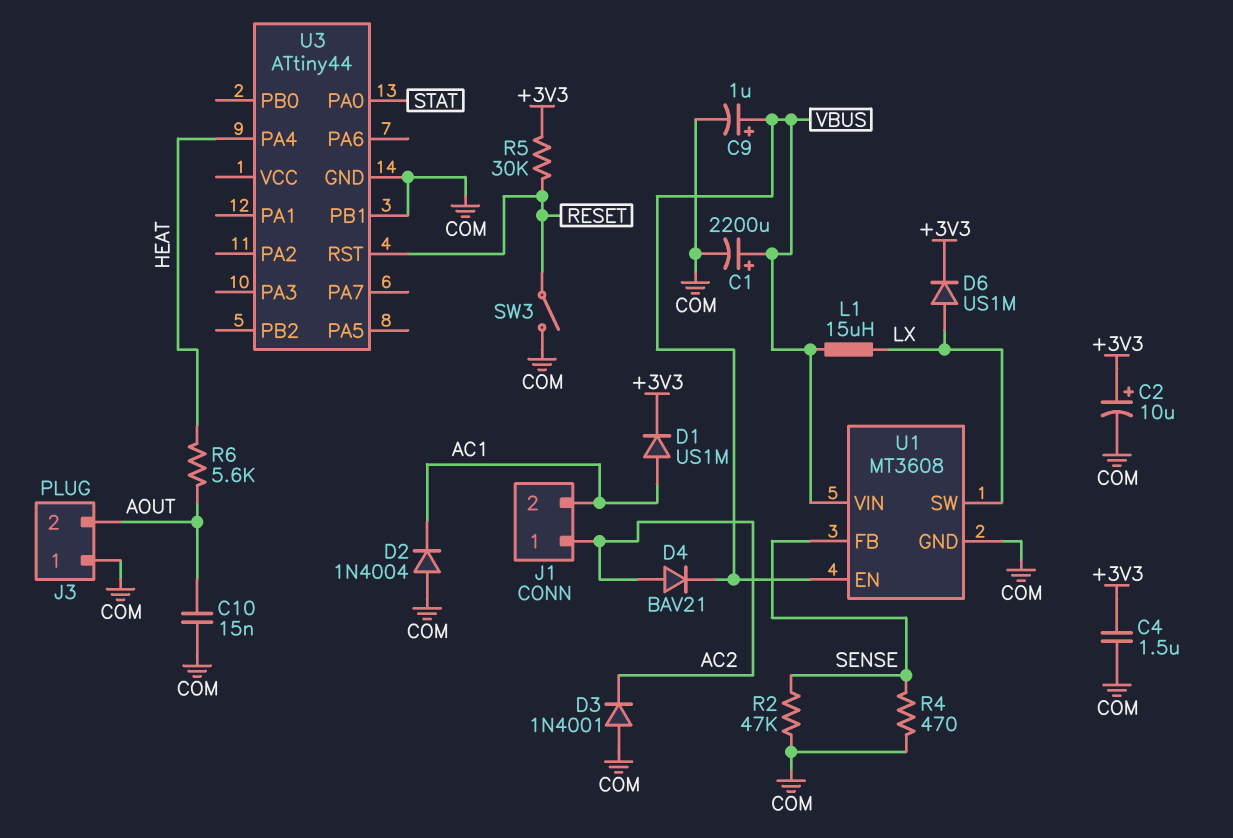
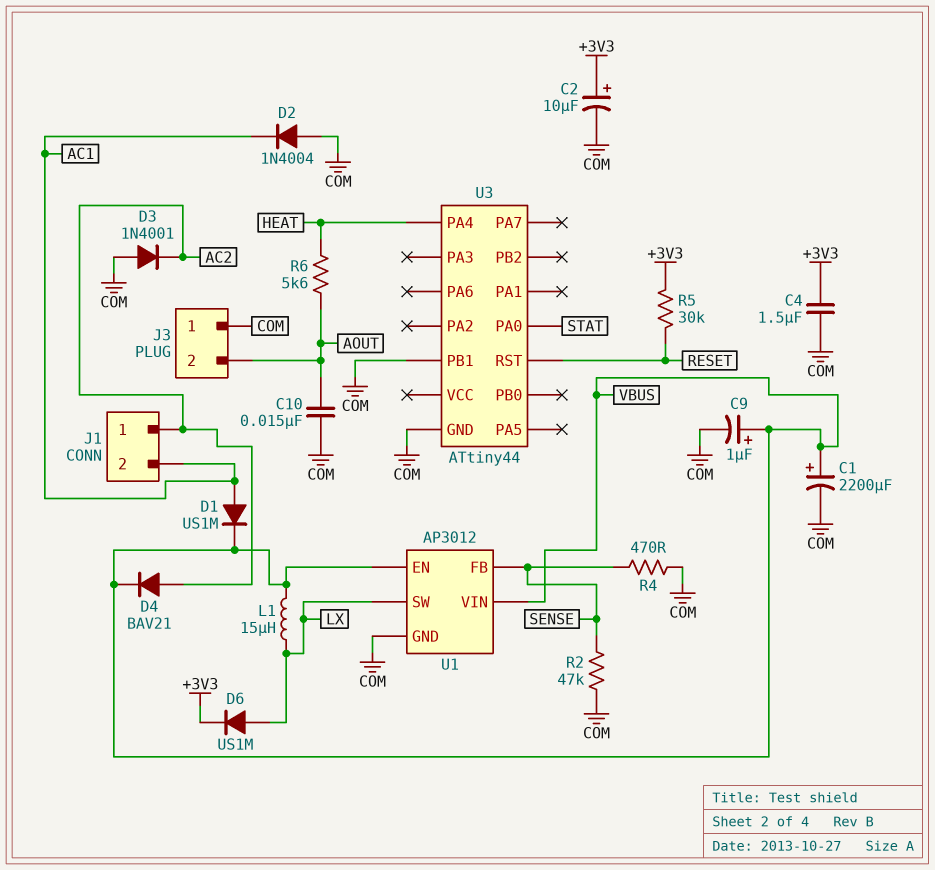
D1: diode US1M (A AC1, K +3V3) -> diode US1M (A AC1, K VBUS)
SW3: switch (COM, RESET) -> none
U1: MT3608 -> AP3012

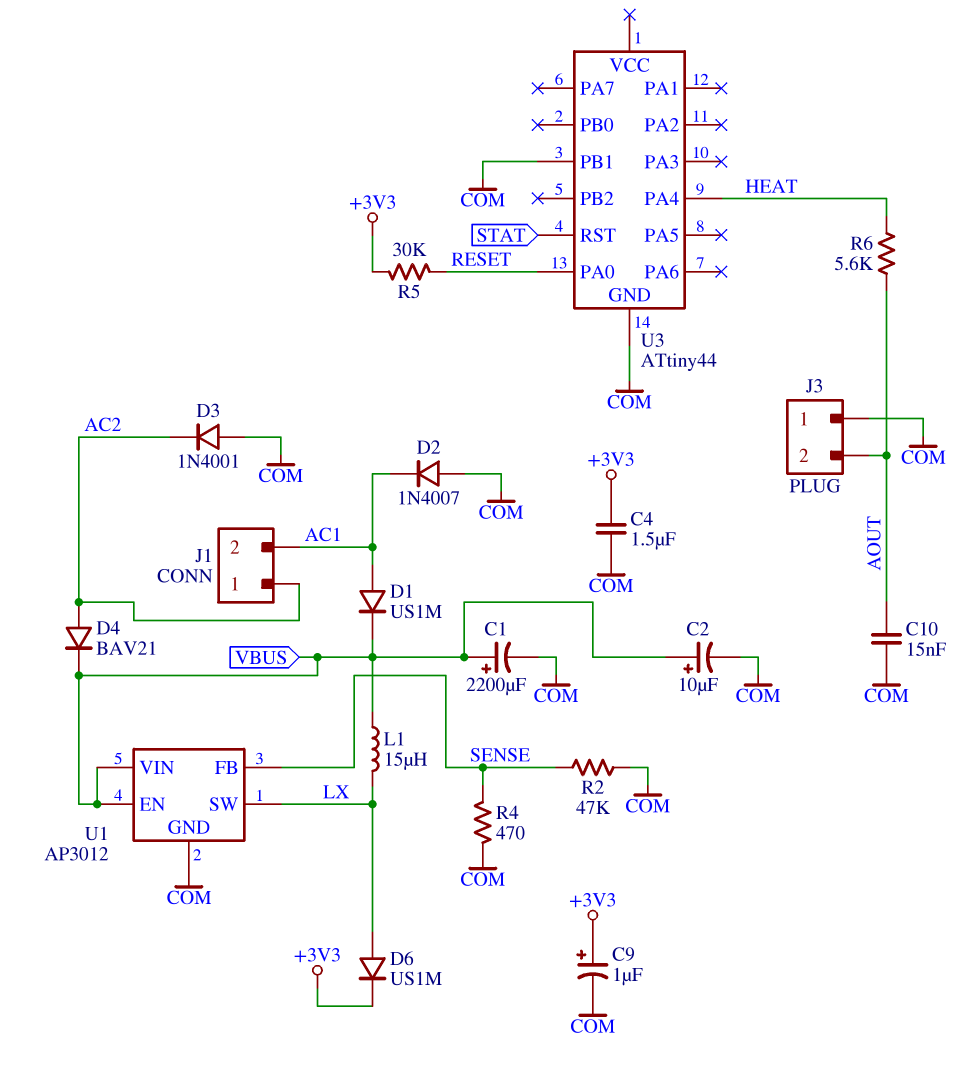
C2: 10uF (plus +3V3, minus COM) -> 10uF (plus VBUS, minus COM)
C9: 1uF (plus VBUS, minus COM) -> 1uF (plus +3V3, minus COM)
D2: diode 1N4004 (A COM, K AC1) -> diode 1N4007 (A COM, K AC1)
U3 pin PA0: STAT -> RESET
U3 pin RST: RESET -> STAT

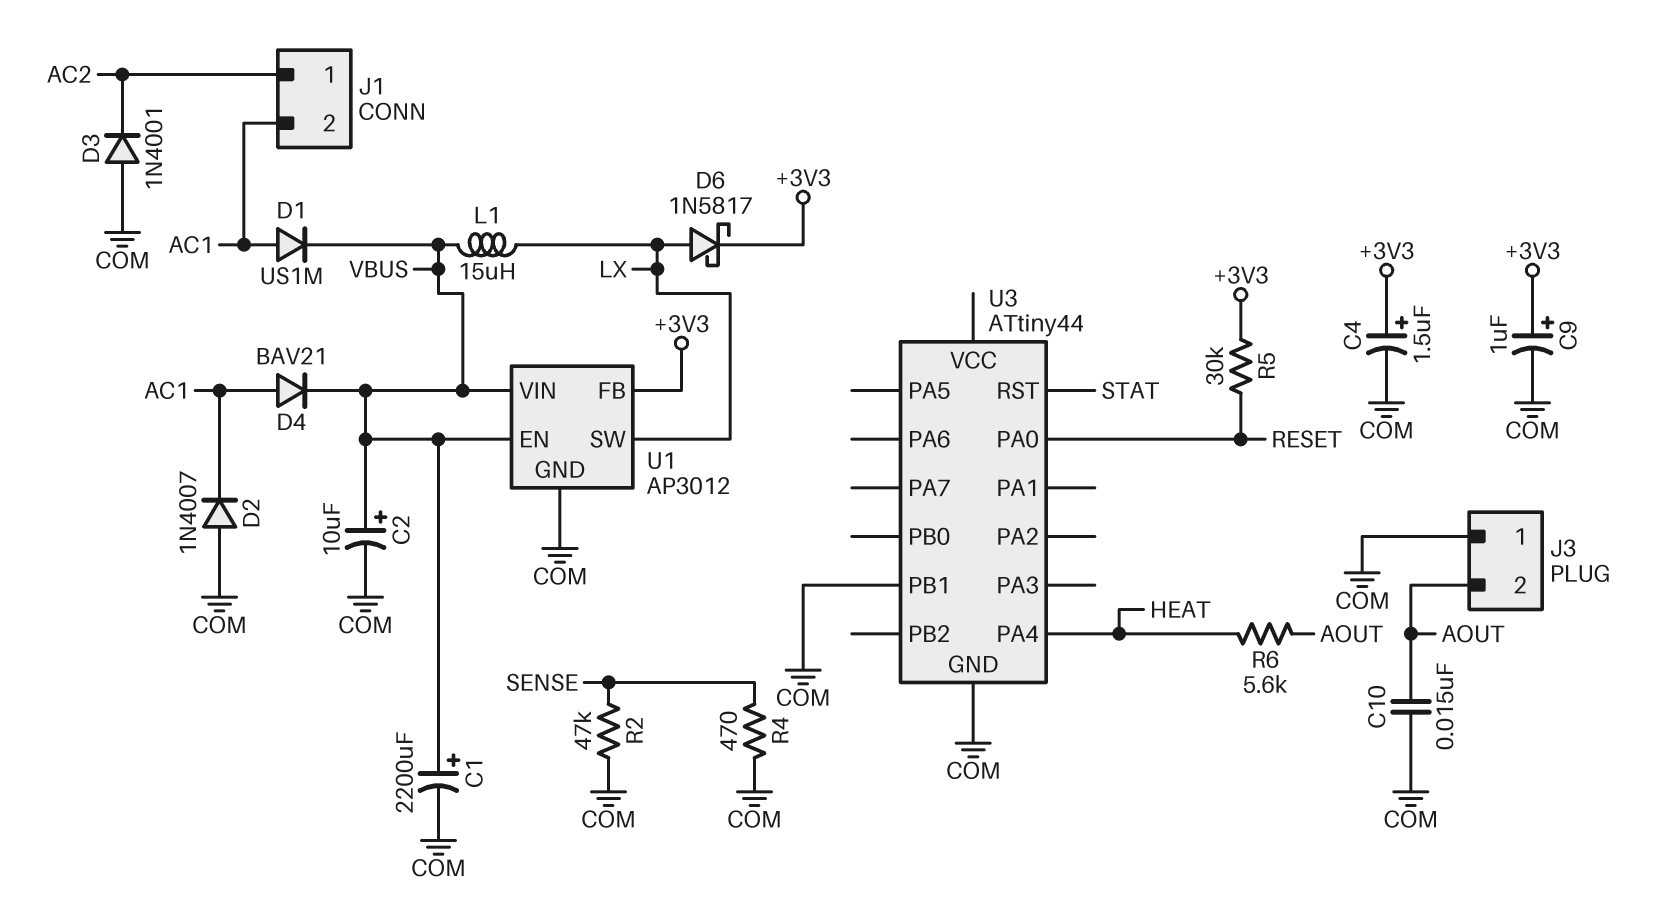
C4: 1.5uF (+3V3, COM) -> 1.5uF (plus +3V3, minus COM)
D4: diode BAV21 (A AC2, K VBUS) -> diode BAV21 (A AC1, K VBUS)
D6: diode US1M (A LX, K +3V3) -> schottky 1N5817 (A LX, K +3V3)
U1 pin FB: SENSE -> +3V3

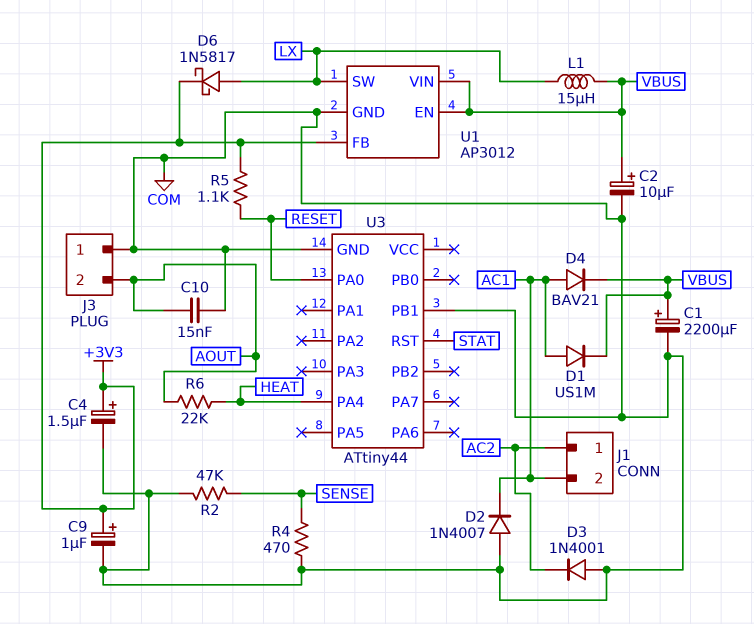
R5: 30k (+3V3, RESET) -> 1.1k (+3V3, RESET)
R6: 5.6k (AOUT, HEAT) -> 22k (AOUT, HEAT)

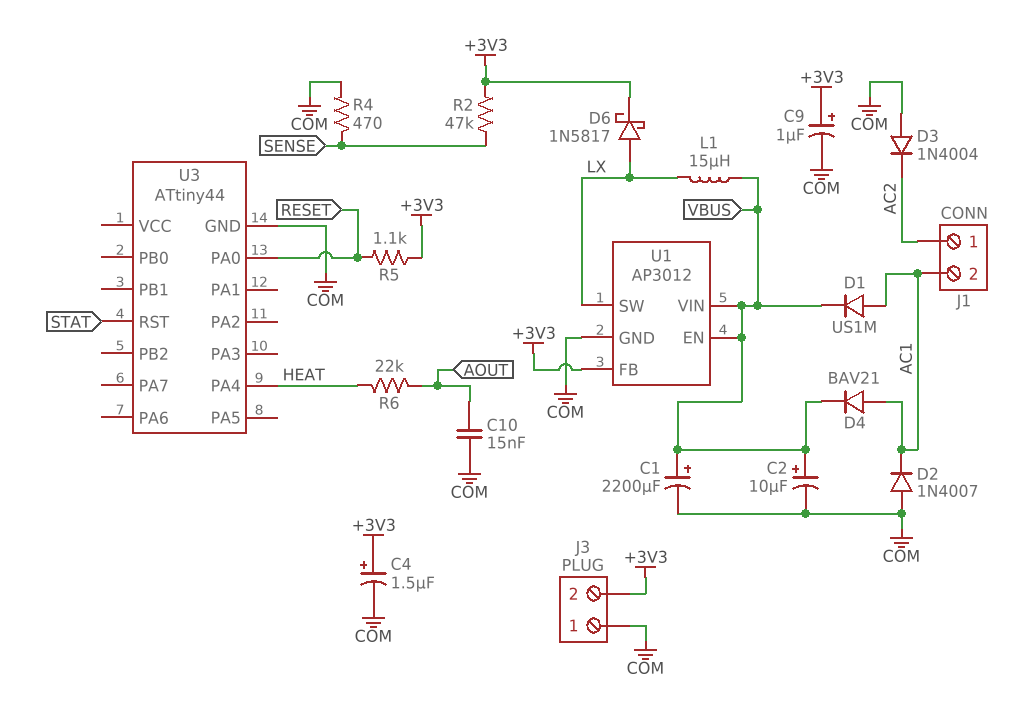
D3: diode 1N4001 (A COM, K AC2) -> diode 1N4004 (A COM, K AC2)
J3 pin 2: AOUT -> +3V3
R2: 47k (COM, SENSE) -> 47k (+3V3, SENSE)
U3 pin PB1: COM -> none

